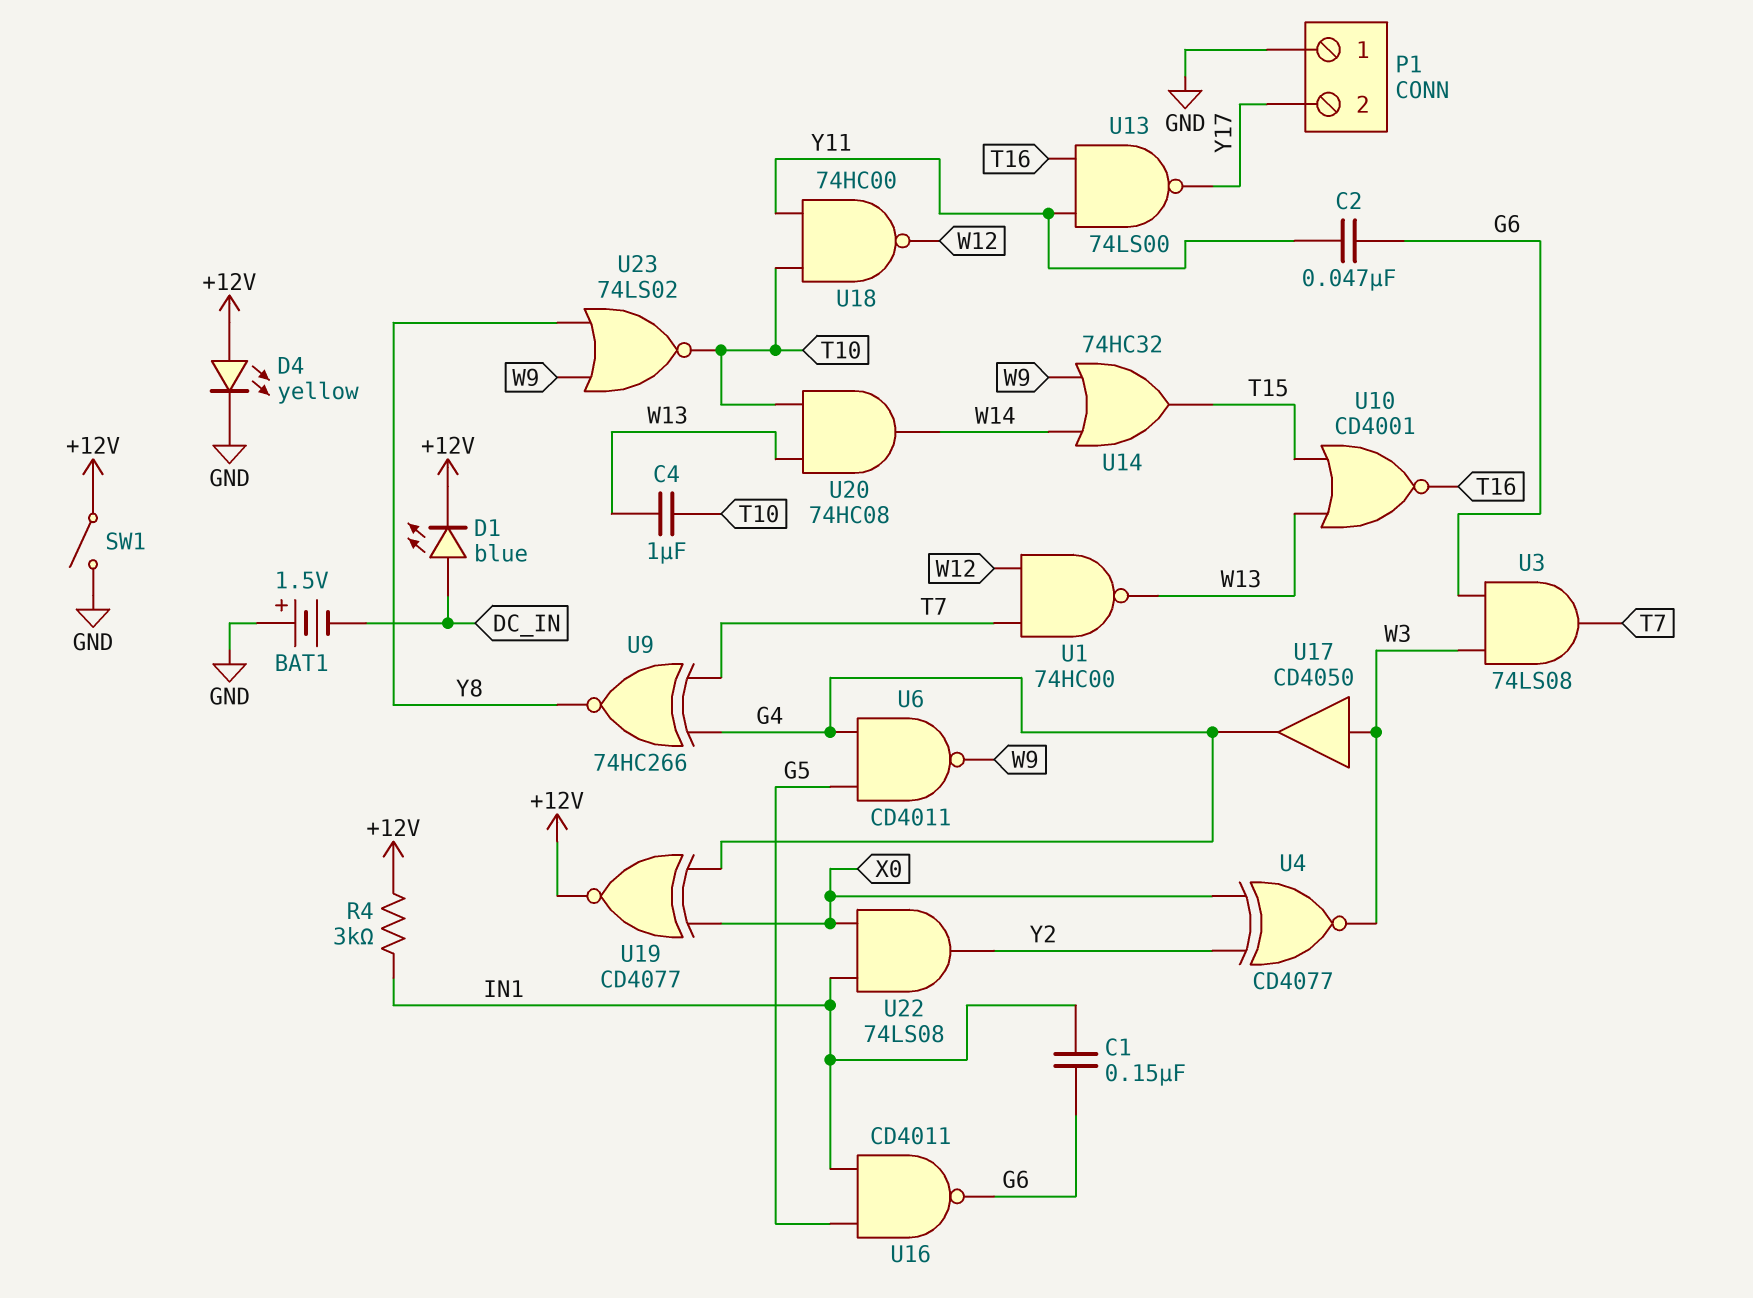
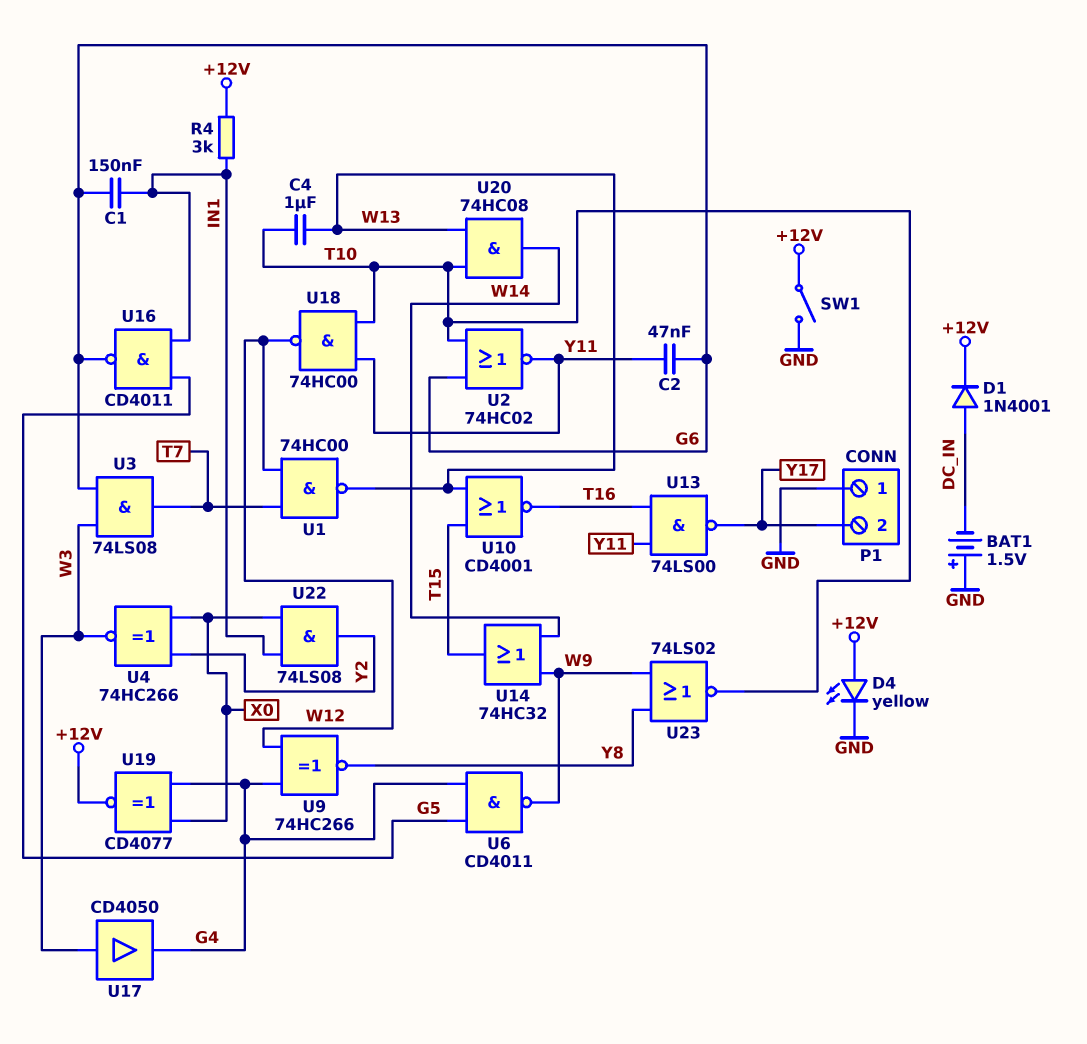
D1: LED blue (A DC_IN, K +12V) -> diode 1N4001 (A DC_IN, K +12V)
U2: none -> NOR 74HC02 (in G6, in T10, out Y11)
U4: XNOR CD4077 (in X0, in Y2, out W3) -> XNOR 74HC266 (in X0, in Y2, out W3)
U9: XNOR 74HC266 (in G4, in T7, out Y8) -> XNOR 74HC266 (in G4, in W12, out Y8)

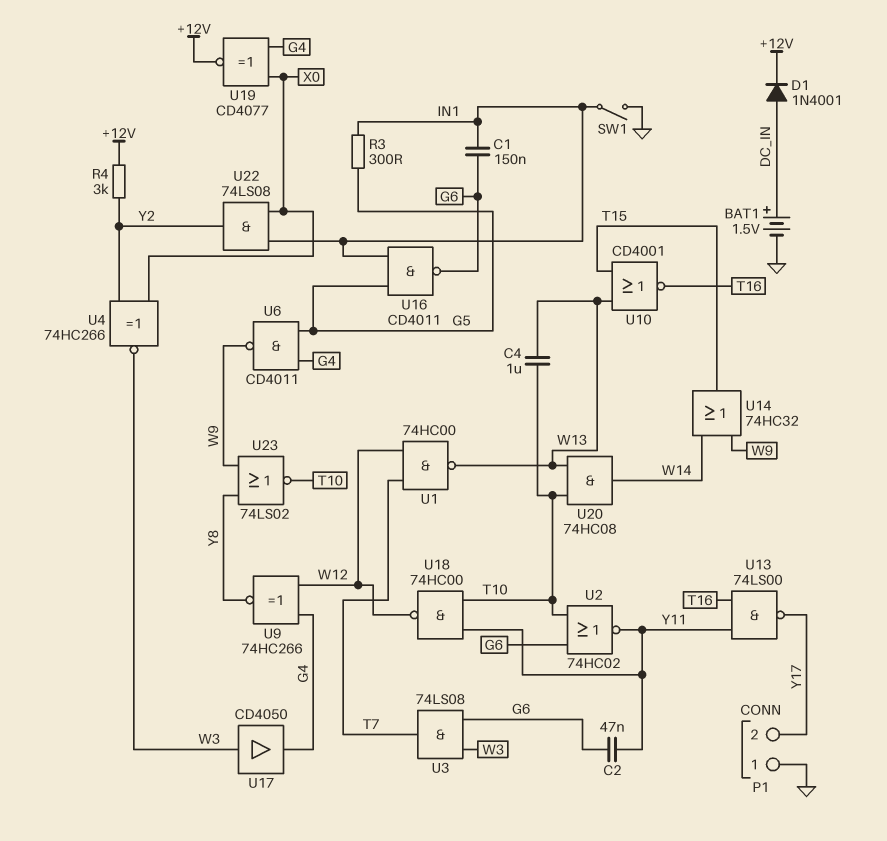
BAT1: 1.5V (plus GND, minus DC_IN) -> 1.5V (plus DC_IN, minus GND)
D4: LED yellow (A +12V, K GND) -> none
R3: none -> 300 (G5, IN1)
R4: 3k (+12V, IN1) -> 3k (+12V, Y2)
SW1: switch (+12V, GND) -> switch (GND, IN1)

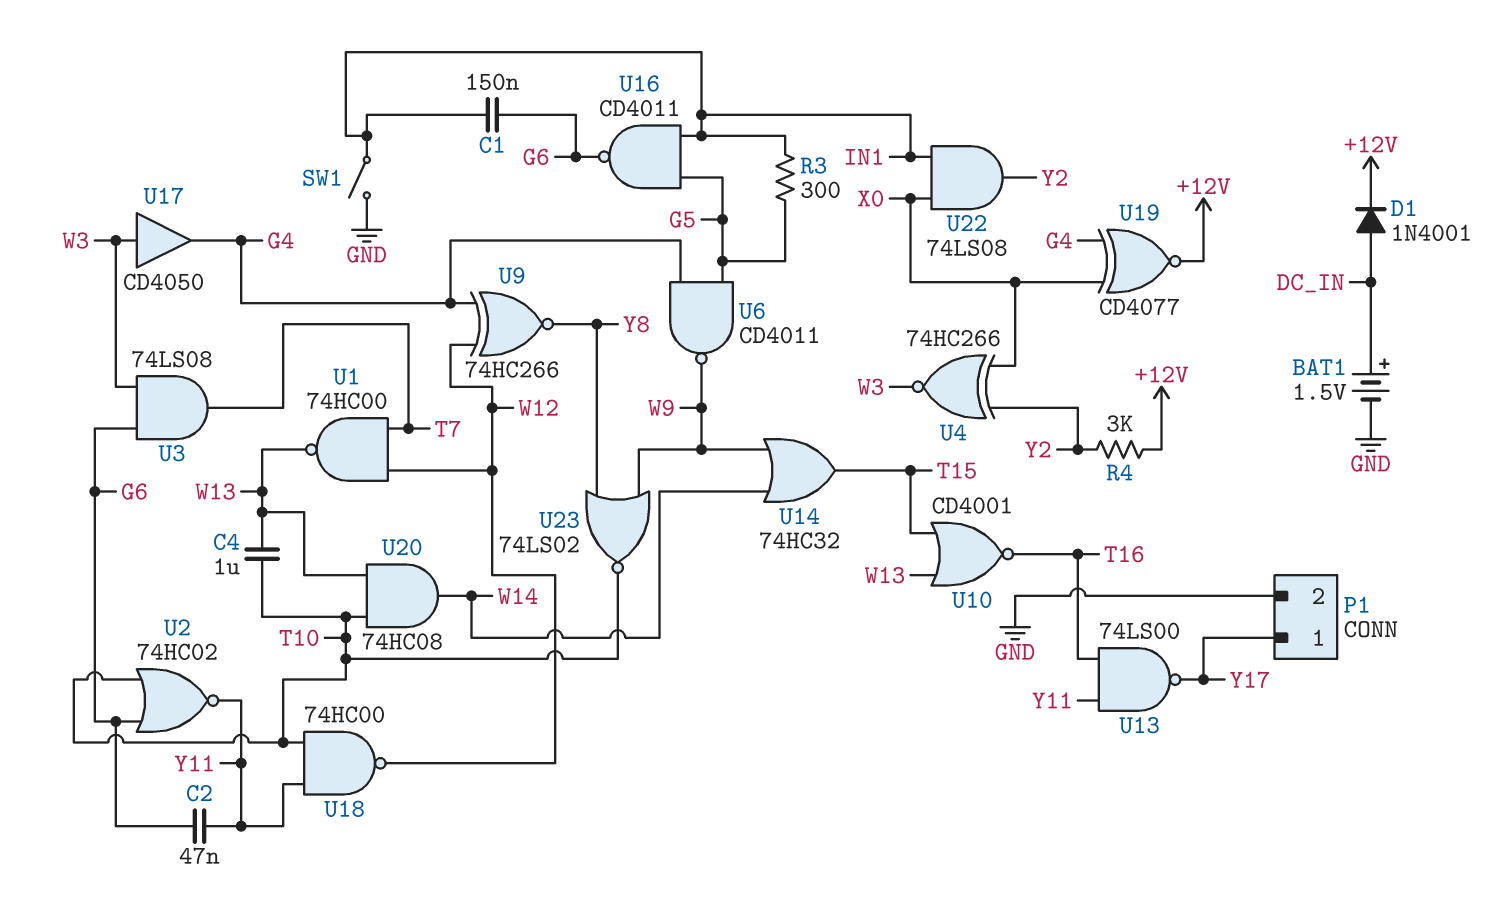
P1 pin 1: GND -> Y17
P1 pin 2: Y17 -> GND

